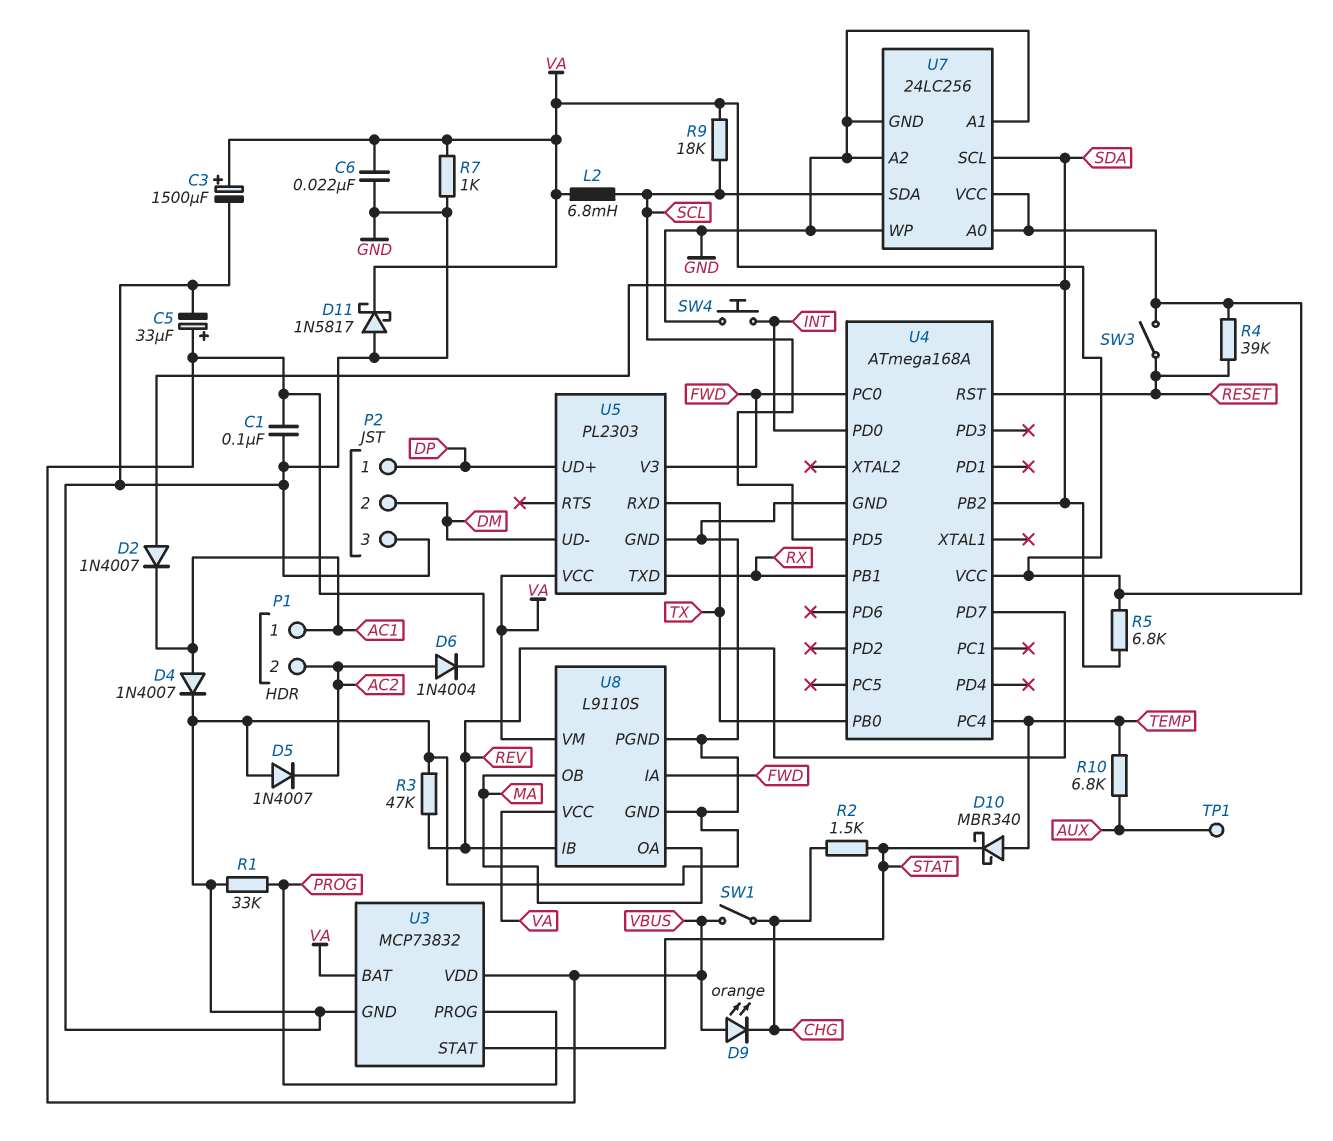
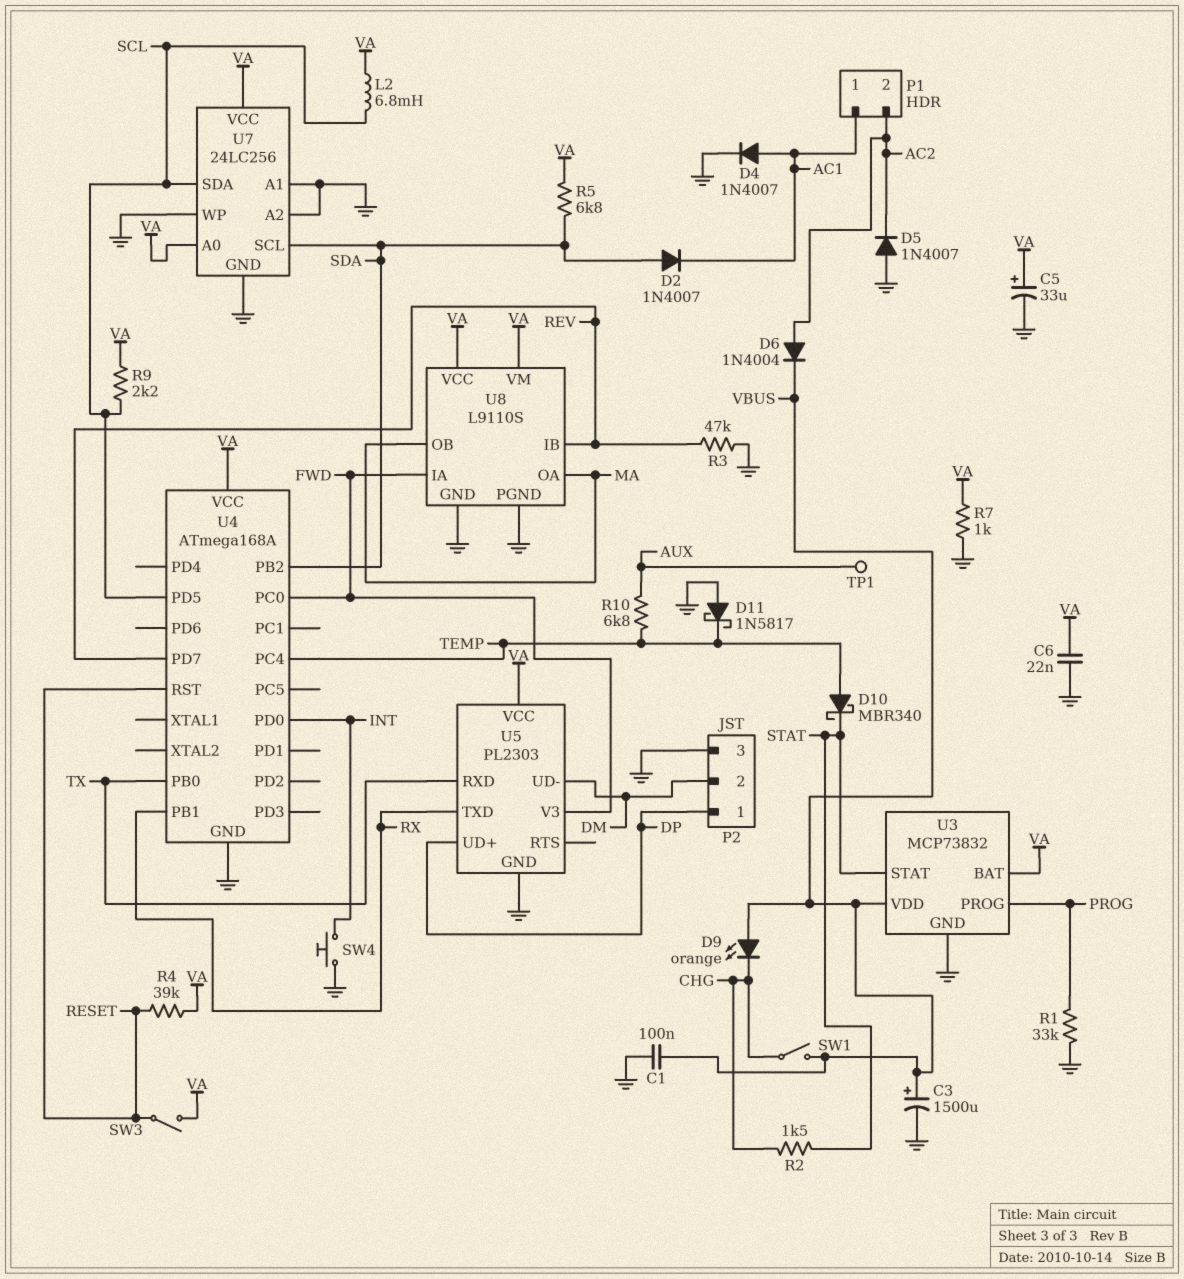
C3: 1500uF (plus VA, minus GND) -> 1500uF (plus VBUS, minus GND)
C5: 33uF (plus VBUS, minus GND) -> 33uF (plus VA, minus GND)
D11: schottky 1N5817 (A GND, K VA) -> schottky 1N5817 (A GND, K TEMP)
R9: 18k (SCL, VA) -> 2.2k (SCL, VA)

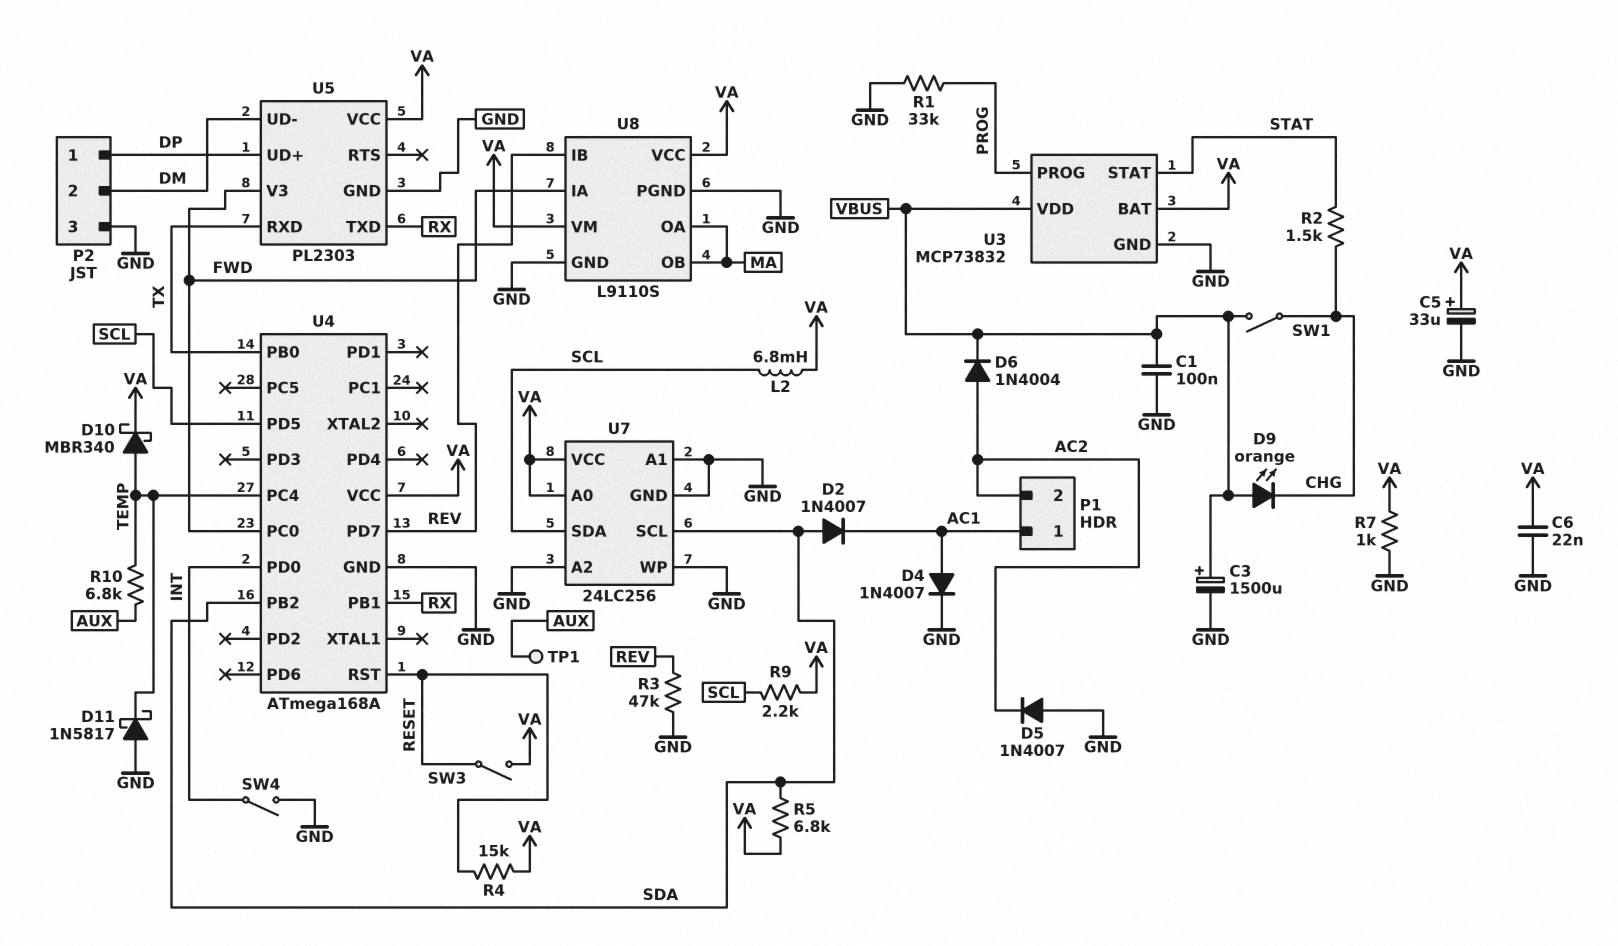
D10: schottky MBR340 (A TEMP, K STAT) -> schottky MBR340 (A TEMP, K VA)
R4: 39k (RESET, VA) -> 15k (RESET, VA)
SW4: button (GND, INT) -> switch (GND, INT)

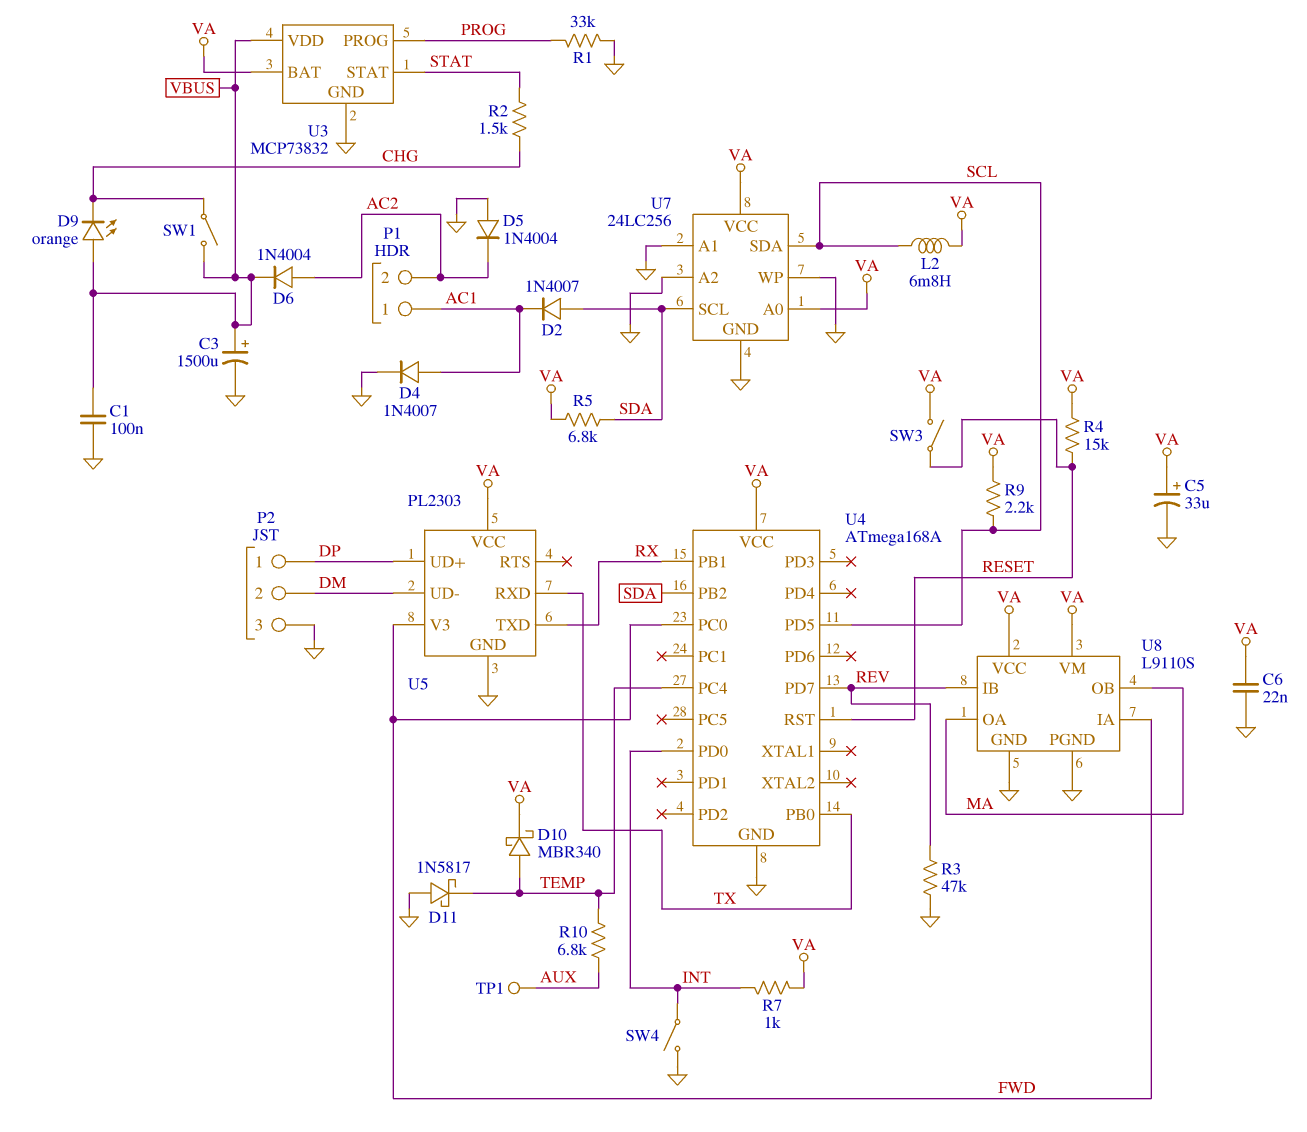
D5: diode 1N4007 (A GND, K AC2) -> diode 1N4004 (A GND, K AC2)
R7: 1k (GND, VA) -> 1k (INT, VA)

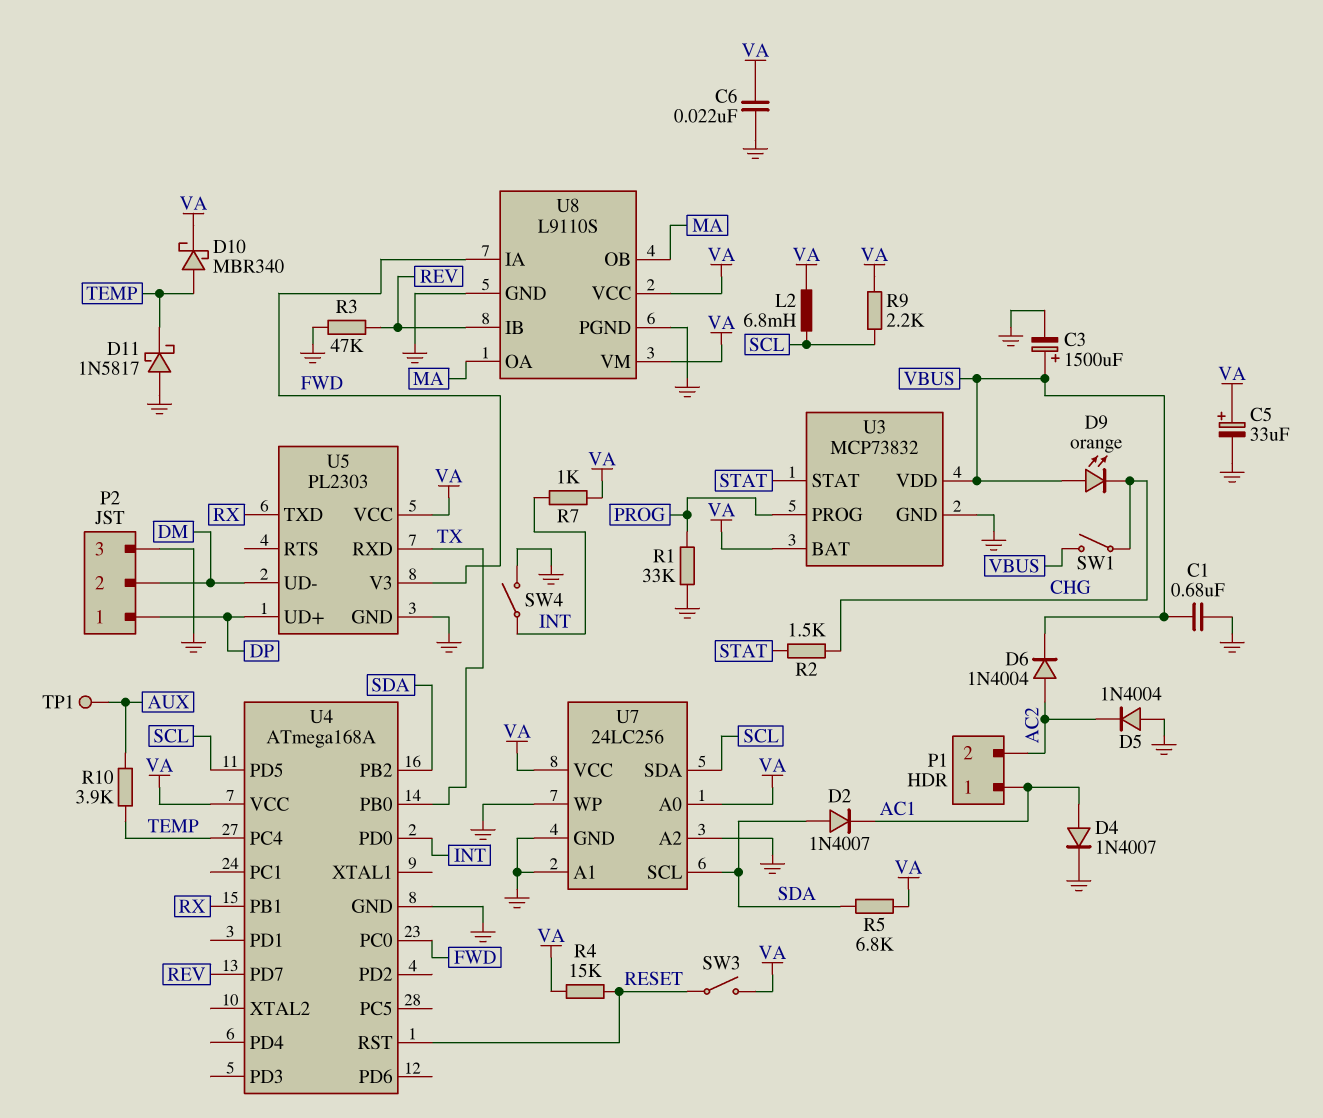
C1: 100nF (GND, VBUS) -> 680nF (GND, VBUS)
R10: 6.8k (AUX, TEMP) -> 3.9k (AUX, TEMP)

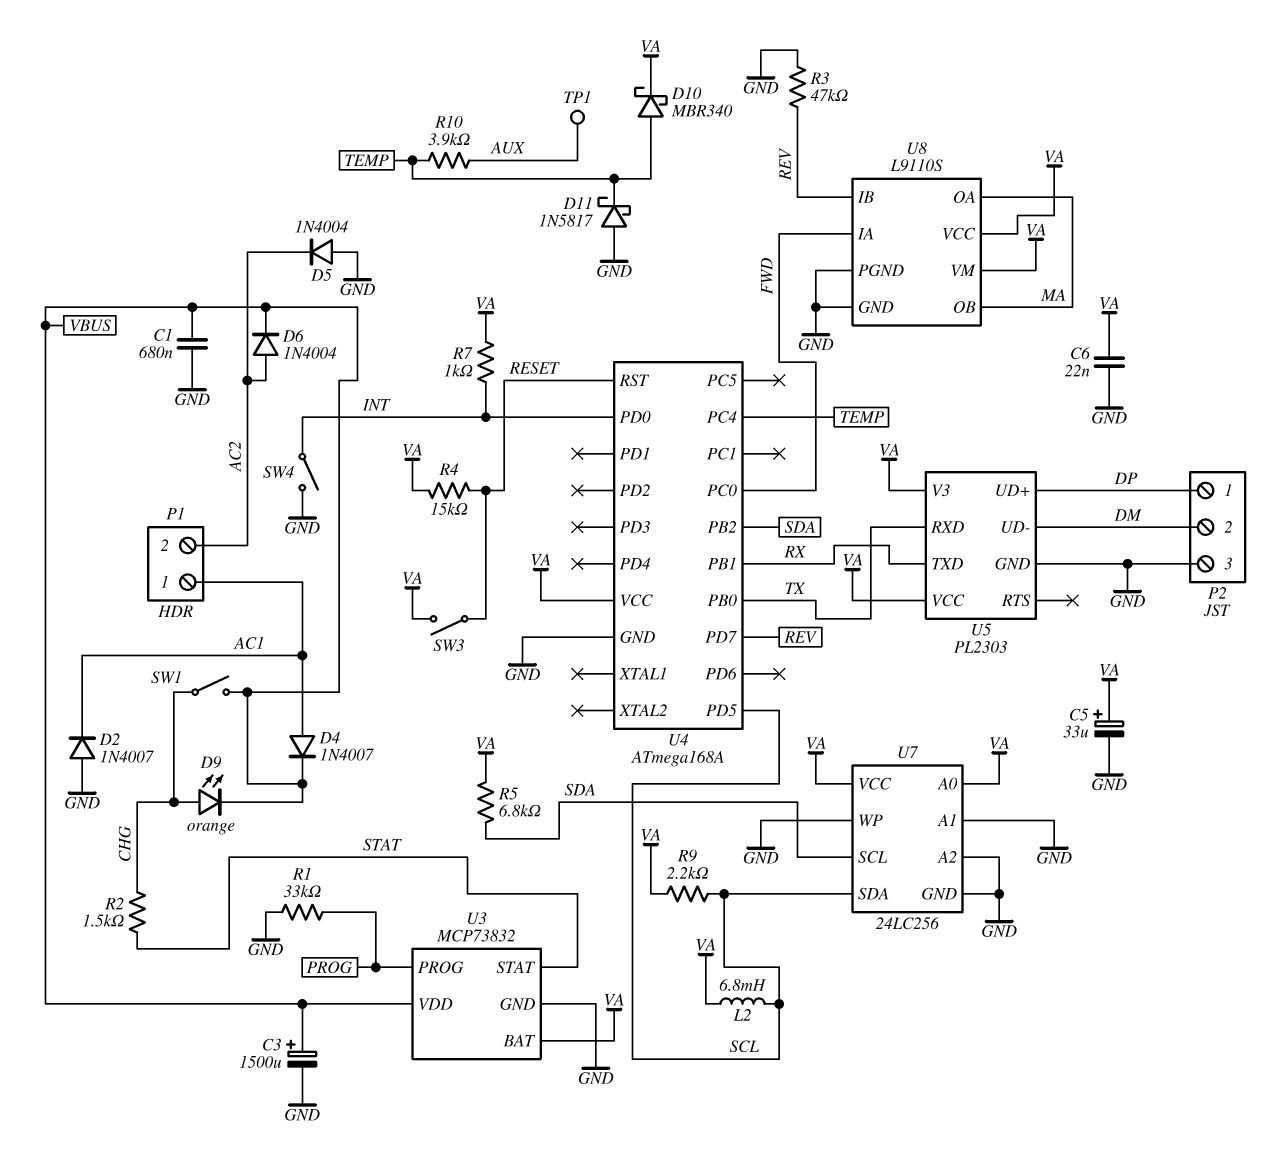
D2: diode 1N4007 (A SDA, K AC1) -> diode 1N4007 (A GND, K AC1)
D4: diode 1N4007 (A AC1, K GND) -> diode 1N4007 (A AC1, K VBUS)
D9: LED orange (A VBUS, K CHG) -> LED orange (A CHG, K VBUS)
U5 pin V3: FWD -> VA

